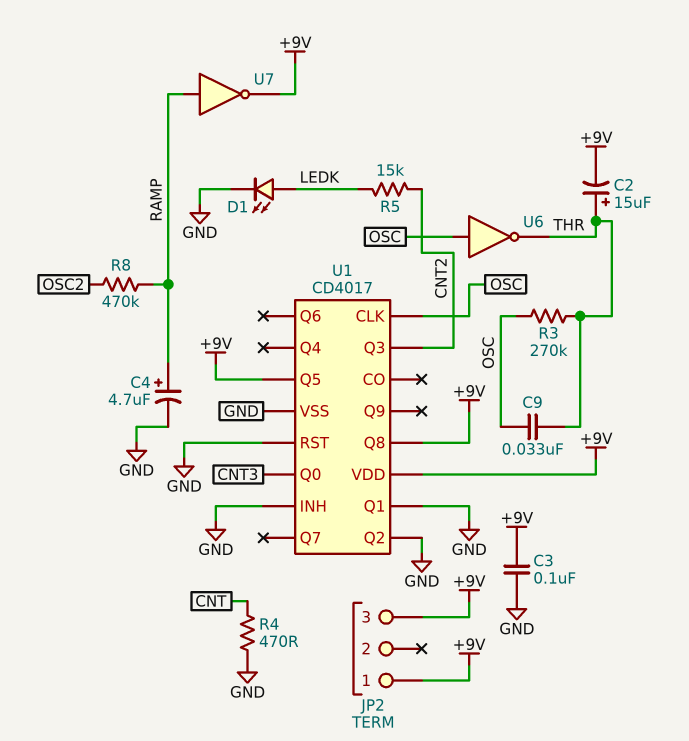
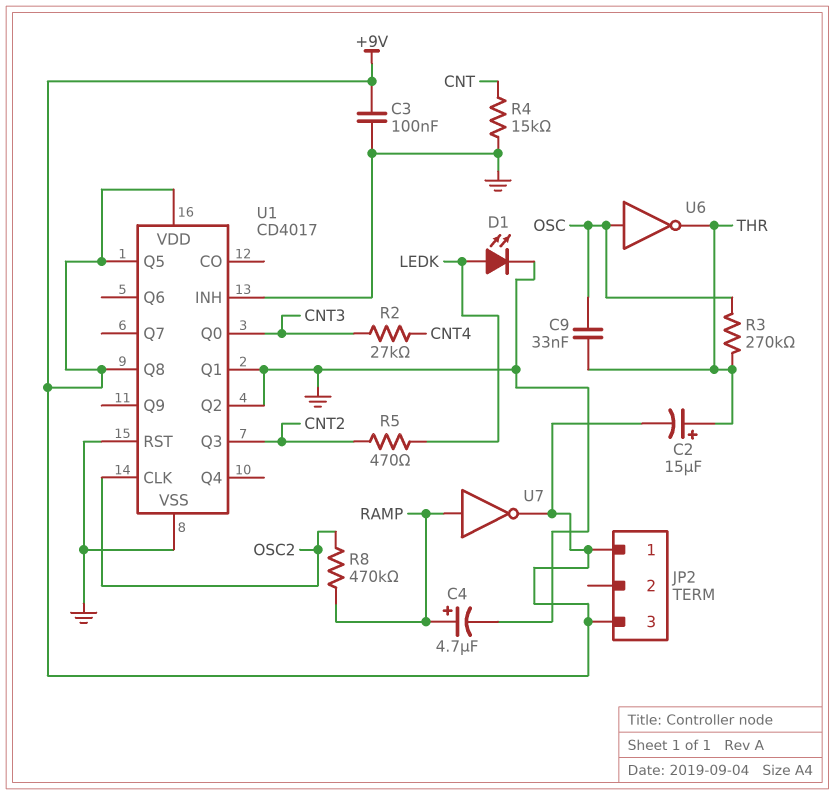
R2: none -> 27k (CNT3, CNT4)
R4: 470 (CNT, GND) -> 15k (CNT, GND)
R5: 15k (CNT2, LEDK) -> 470 (CNT2, LEDK)
U1 pin CLK: OSC -> OSC2

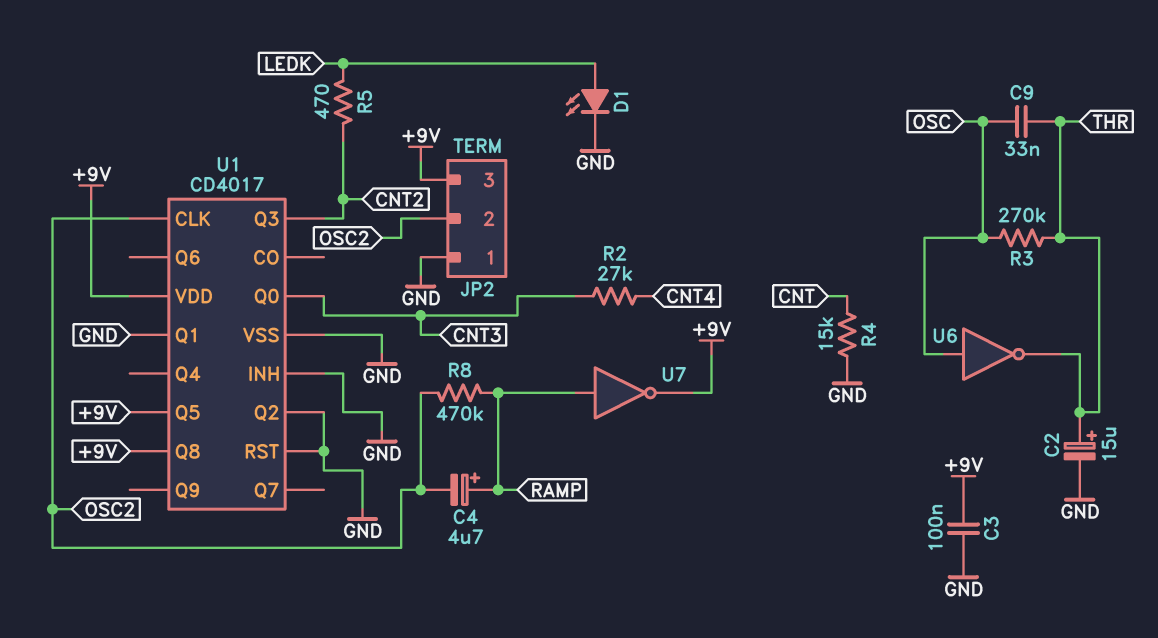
C2: 15uF (plus THR, minus +9V) -> 15uF (plus THR, minus GND)
C4: 4.7uF (plus RAMP, minus GND) -> 4.7uF (plus RAMP, minus OSC2)
JP2 pin 1: +9V -> GND
JP2 pin 2: none -> OSC2

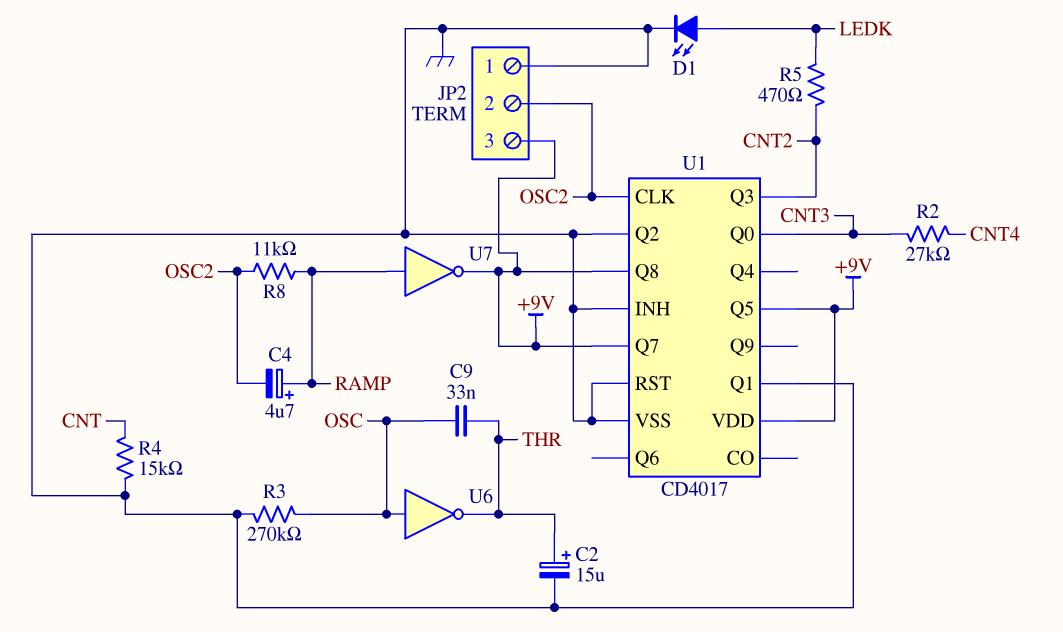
C3: 100nF (+9V, GND) -> none
R3: 270k (OSC, THR) -> 270k (GND, OSC)
R8: 470k (OSC2, RAMP) -> 11k (OSC2, RAMP)
U1 pin Q7: none -> +9V

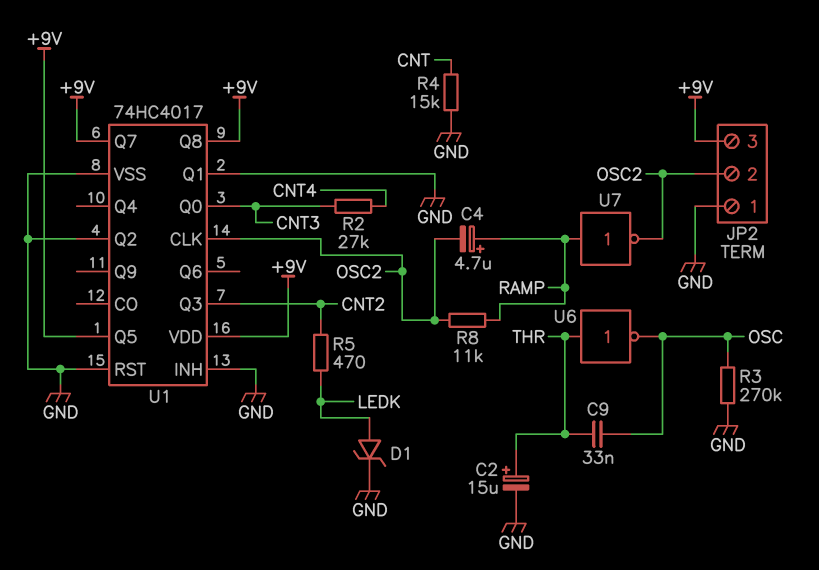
D1: LED (A LEDK, K GND) -> zener (A LEDK, K GND)
U1: CD4017 -> 74HC4017
U6: NOT (in OSC, out THR) -> NOT (in THR, out OSC)
U7: NOT (in RAMP, out +9V) -> NOT (in RAMP, out OSC2)

